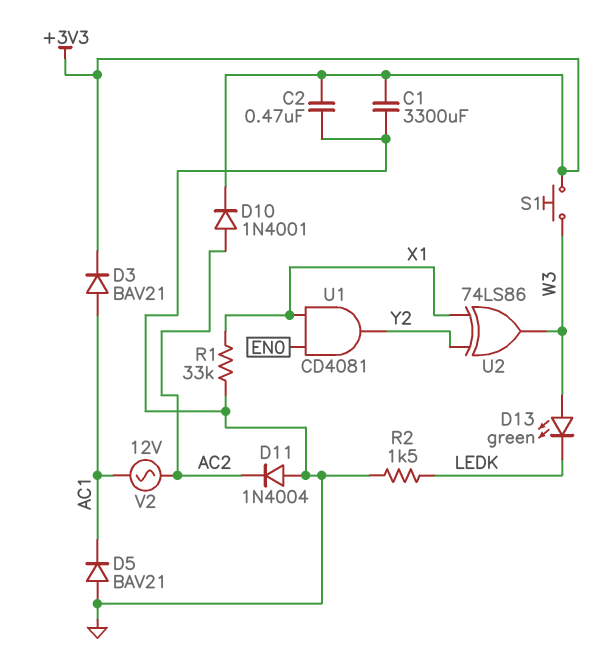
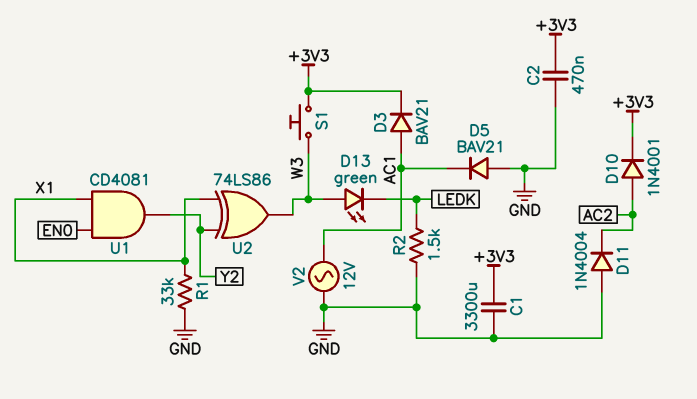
V2: AC 12V (AC1, AC2) -> AC 12V (AC1, GND)

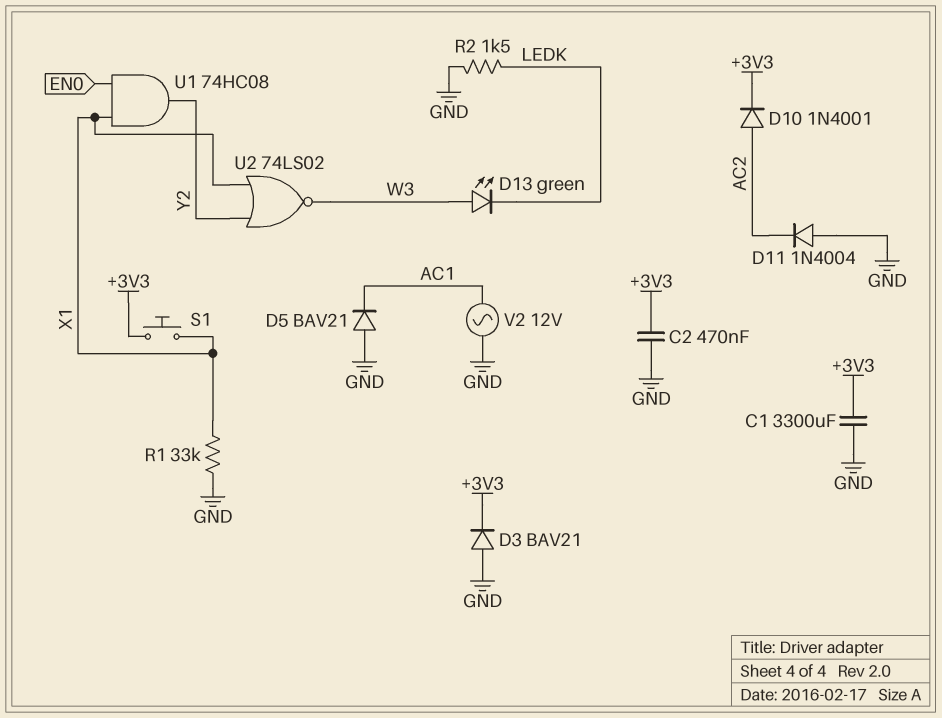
D3: diode BAV21 (A AC1, K +3V3) -> diode BAV21 (A GND, K +3V3)
S1: button (+3V3, W3) -> button (+3V3, X1)
U1: AND CD4081 (in EN0, in X1, out Y2) -> AND 74HC08 (in EN0, in X1, out Y2)
U2: XOR 74LS86 (in X1, in Y2, out W3) -> NOR 74LS02 (in X1, in Y2, out W3)

